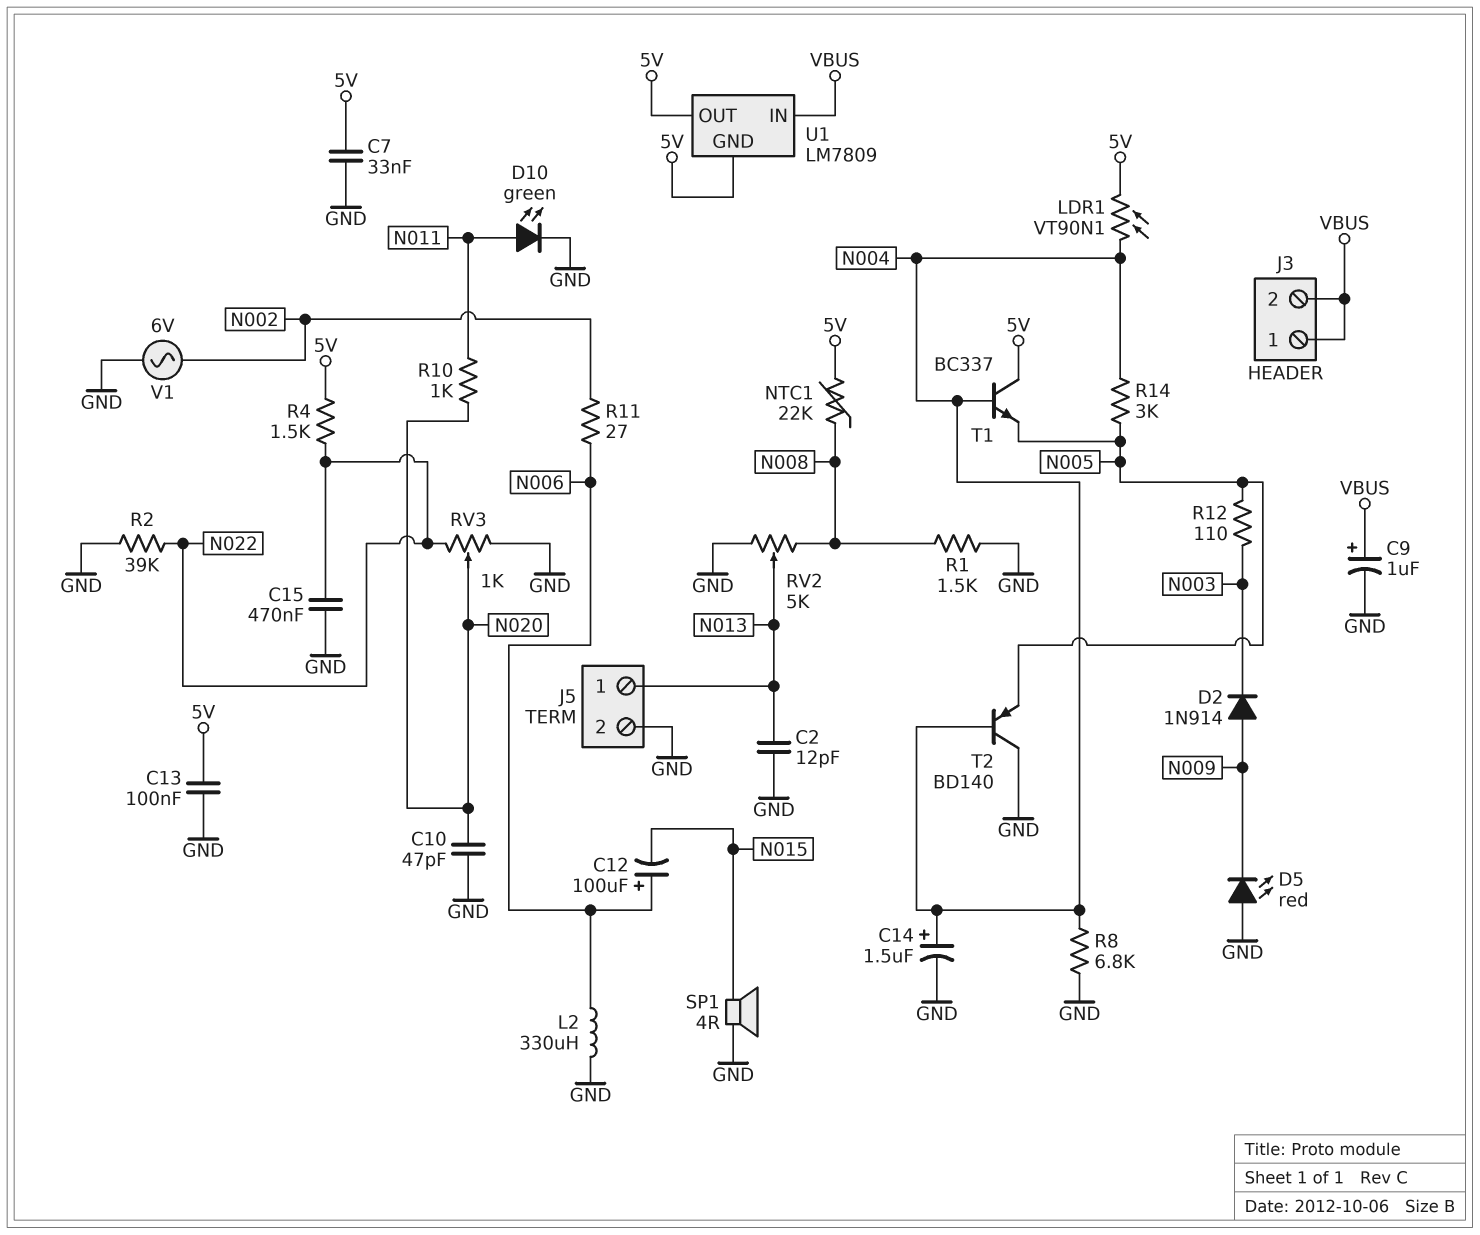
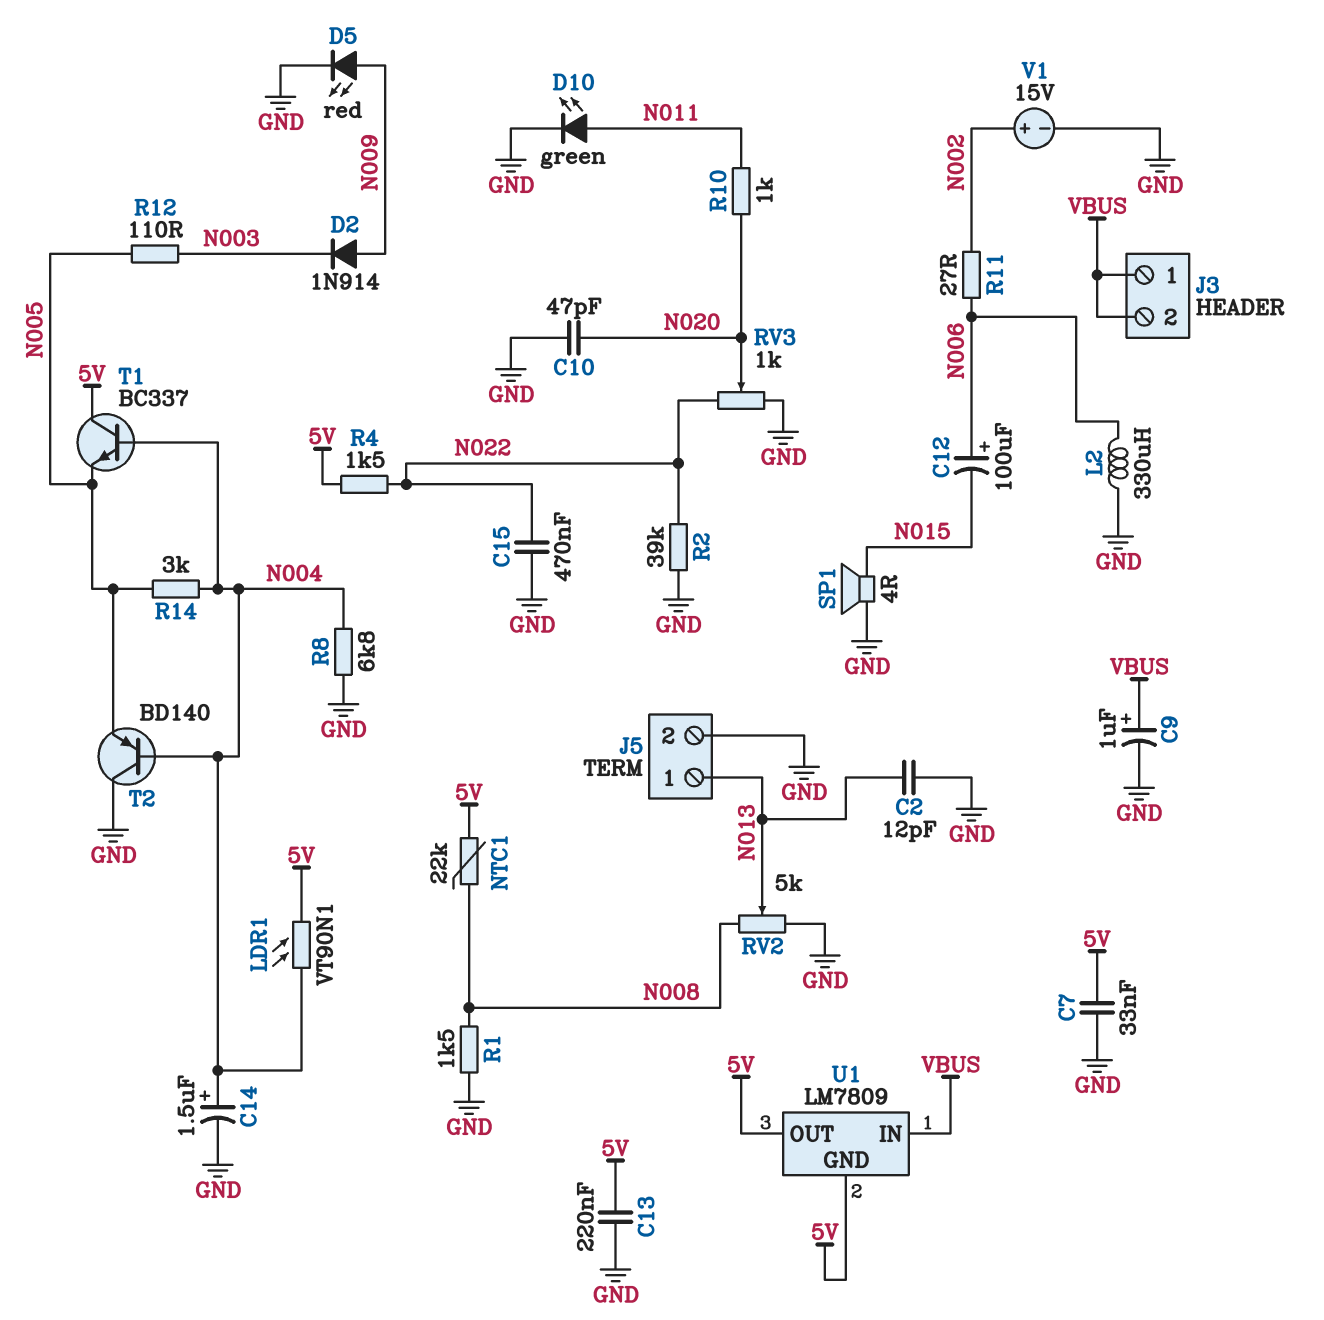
C13: 100nF (5V, GND) -> 220nF (5V, GND)
D5: LED red (A GND, K N009) -> LED red (A N009, K GND)
V1: AC 6V (GND, N002) -> 15V (plus N002, minus GND)

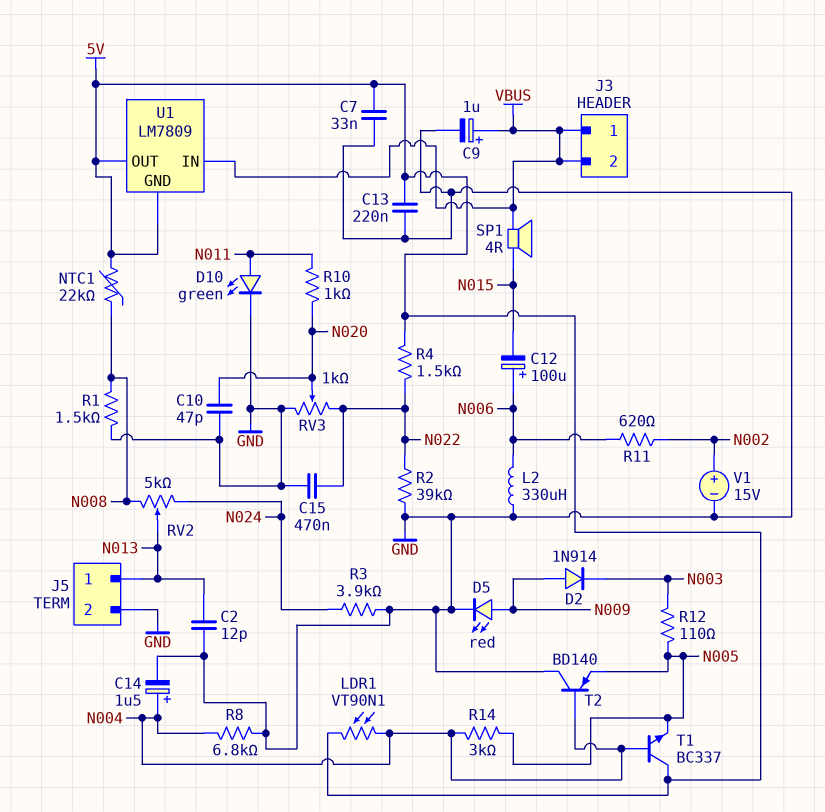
R3: none -> 3.9k (GND, N024)
R11: 27 (N002, N006) -> 620 (N002, N006)
RV2: 5k (GND, N008, wiper N013) -> 5k (N008, N024, wiper N013)
SP1: speaker 4R (GND, N015) -> speaker 4R (N015, VBUS)

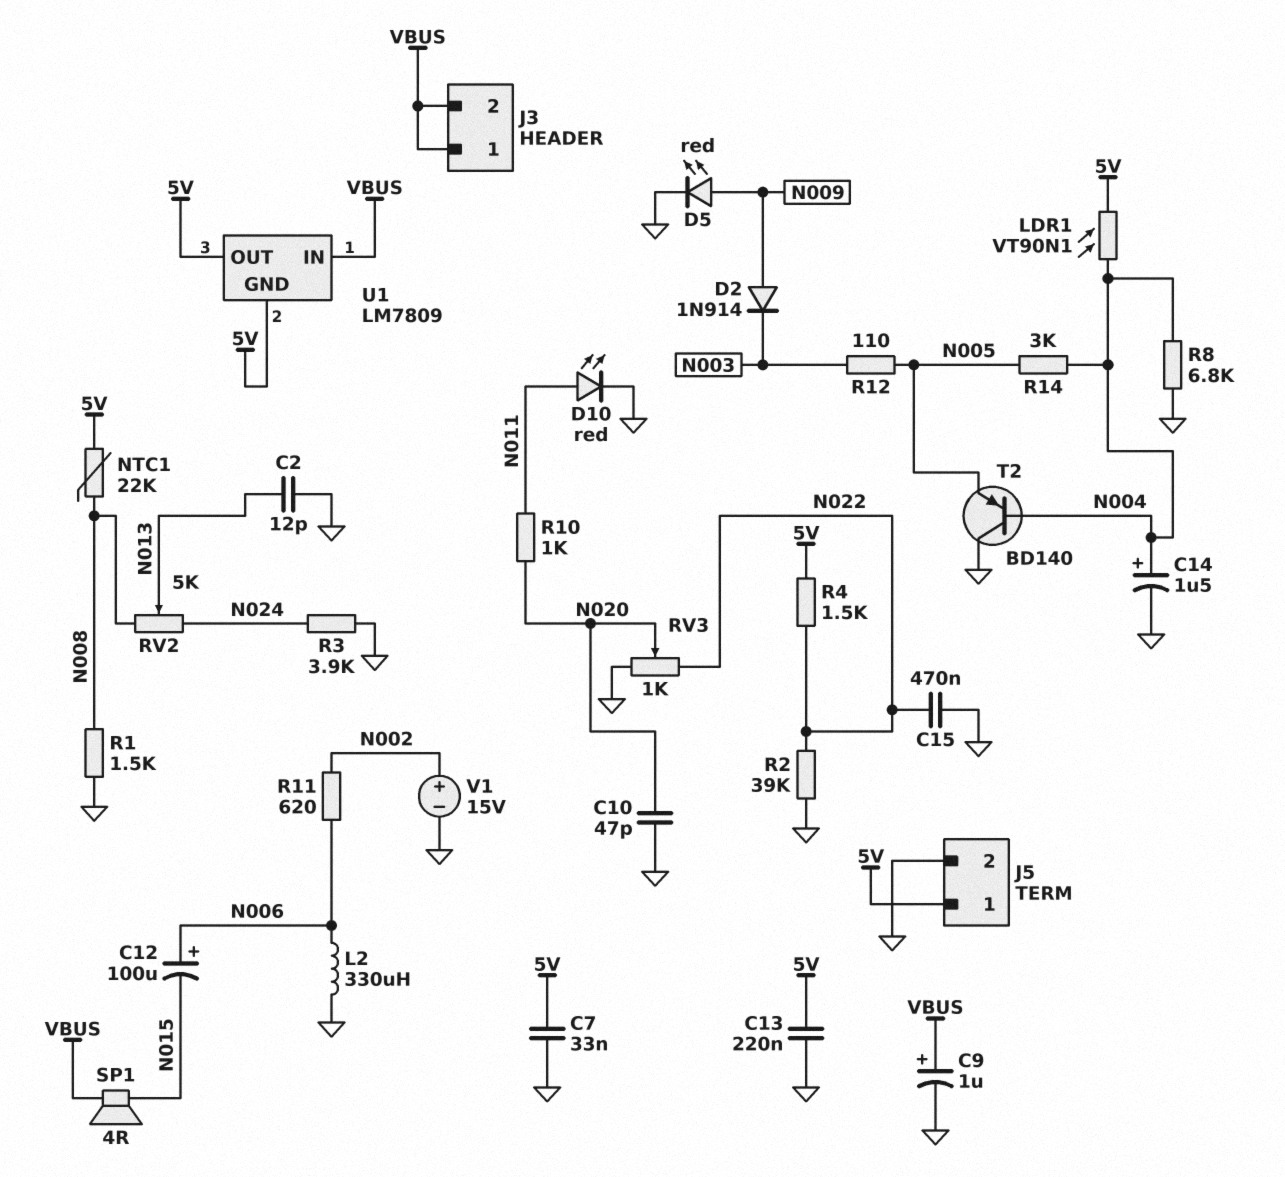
D10: LED green (A N011, K GND) -> LED red (A N011, K GND)
J5 pin 1: N013 -> 5V
T1: NPN BC337 (B N004, C 5V, E N005) -> none

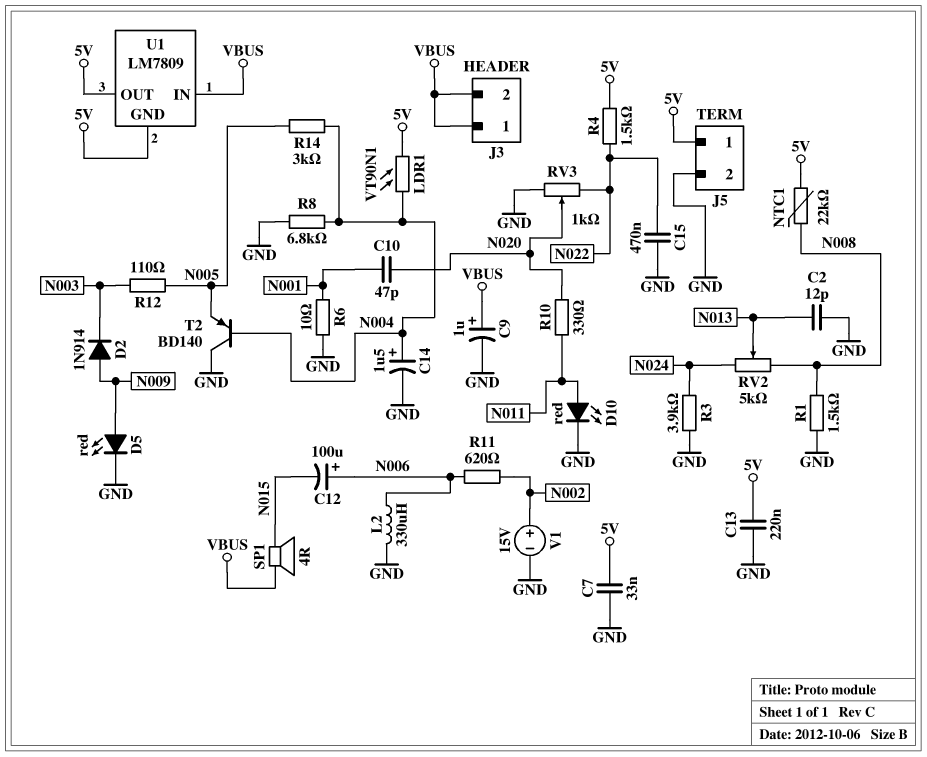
C10: 47pF (GND, N020) -> 47pF (N001, N020)
R2: 39k (GND, N022) -> none
R6: none -> 10 (GND, N001)
R10: 1k (N011, N020) -> 330 (N011, N020)

